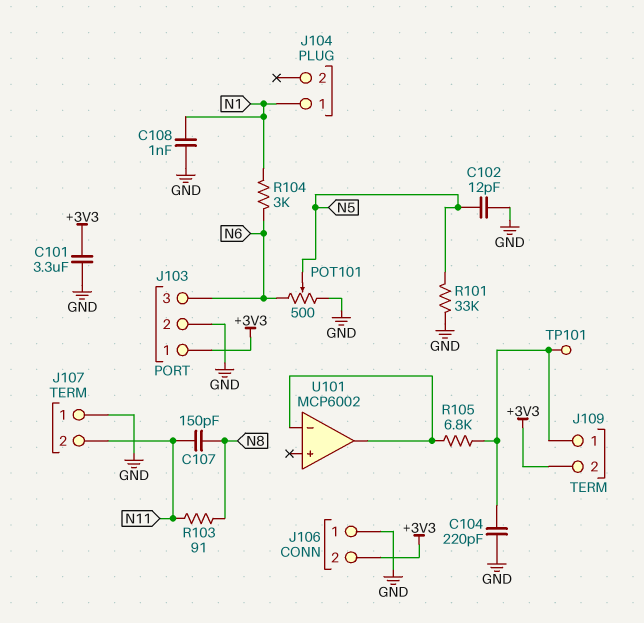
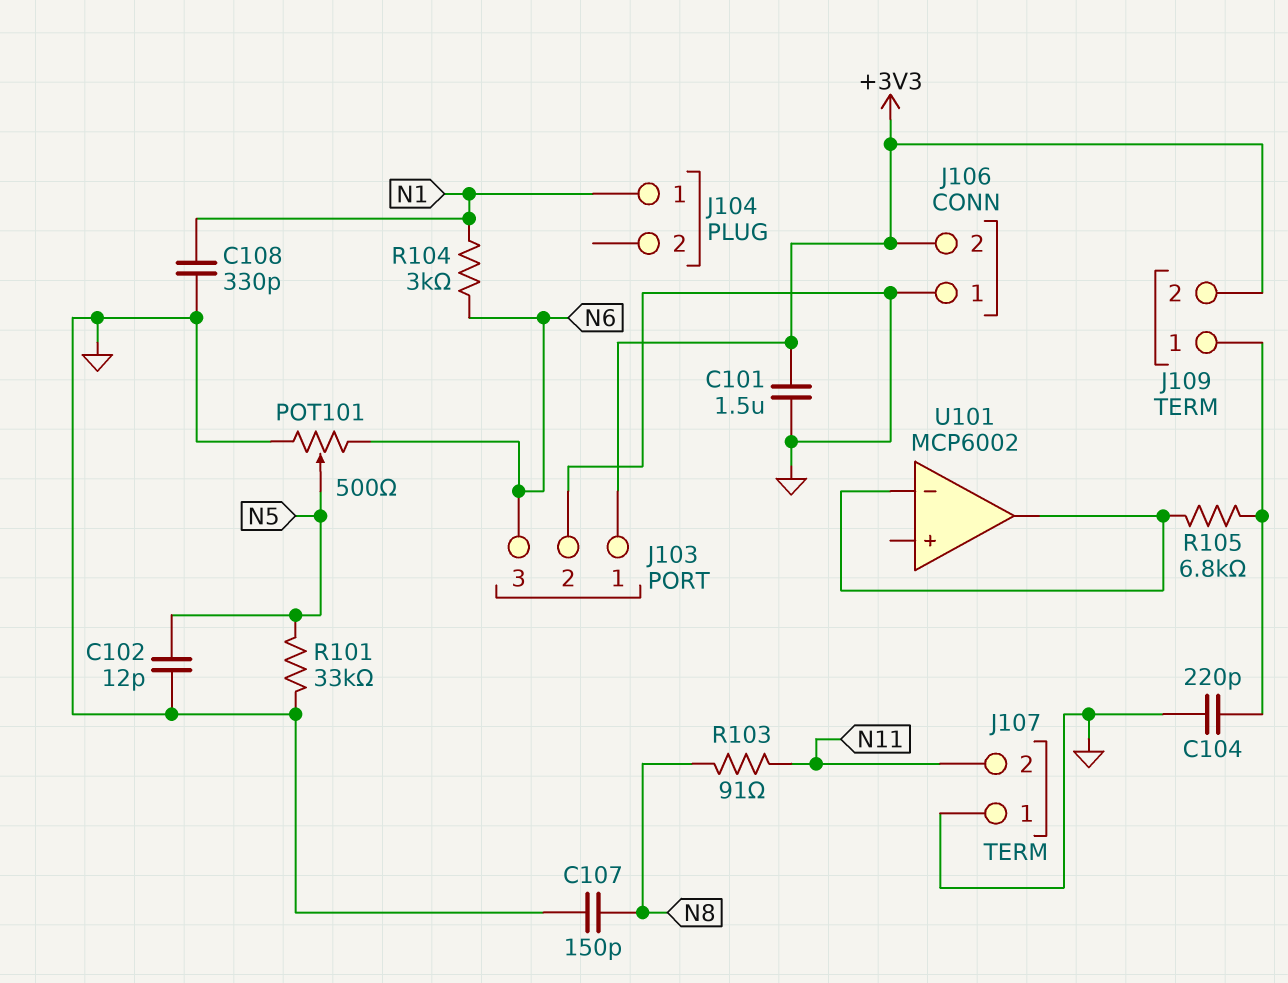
C101: 3.3uF (+3V3, GND) -> 1.5uF (+3V3, GND)
C107: 150pF (N8, N11) -> 150pF (GND, N8)
C108: 1nF (GND, N1) -> 330pF (GND, N1)
TP101: test point (J109/1) -> none

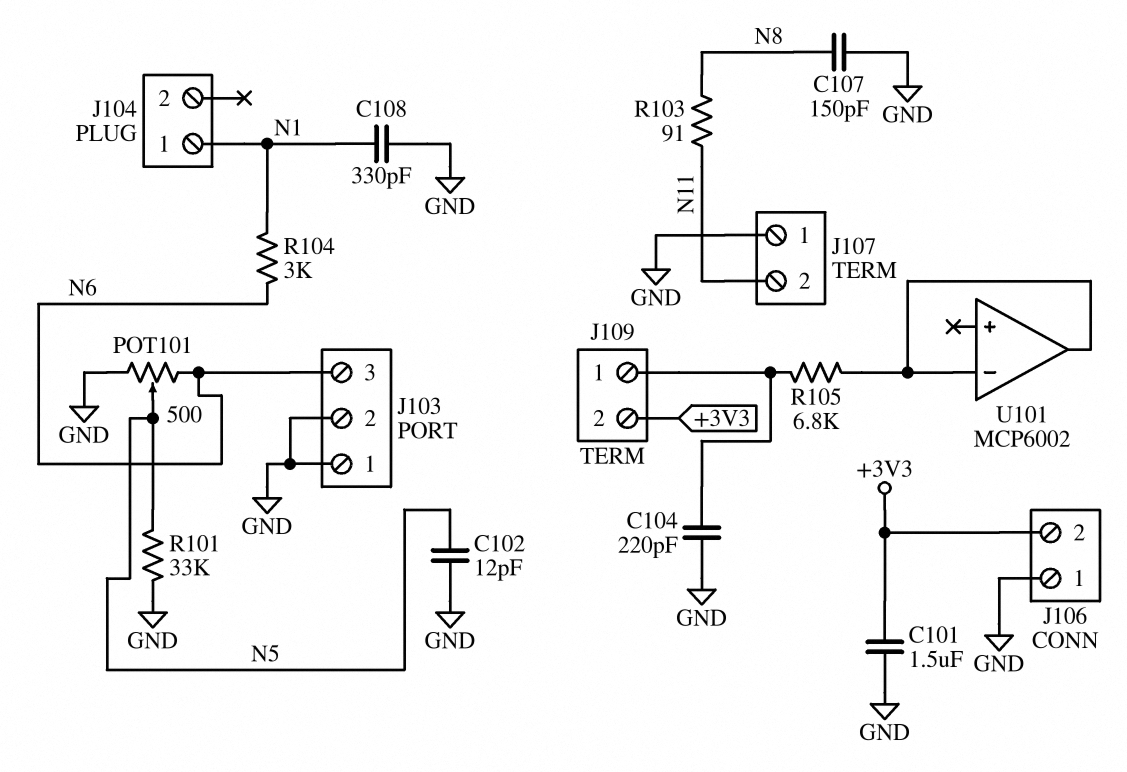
J103 pin 1: +3V3 -> GND

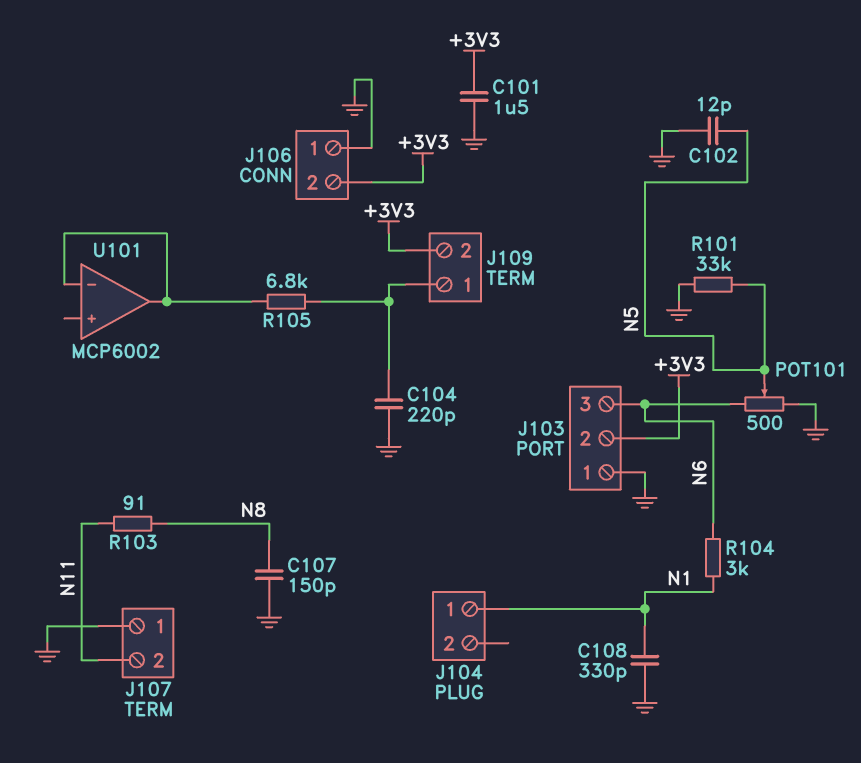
J103 pin 2: GND -> +3V3

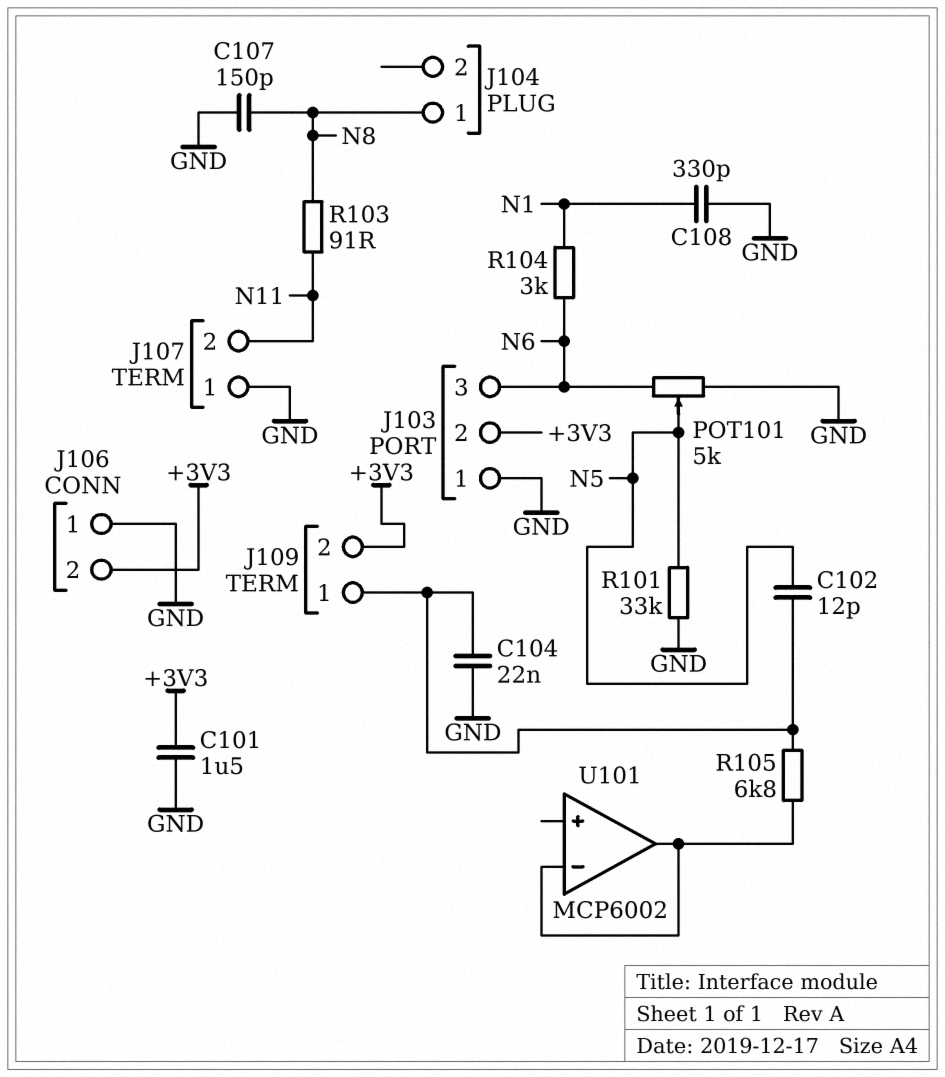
C102: 12pF (GND, N5) -> 12pF (J109/1, N5)
C104: 220pF (GND, J109/1) -> 22nF (GND, J109/1)
J104 pin 1: N1 -> N8
POT101: 500 (GND, N6, wiper N5) -> 5k (GND, N6, wiper N5)

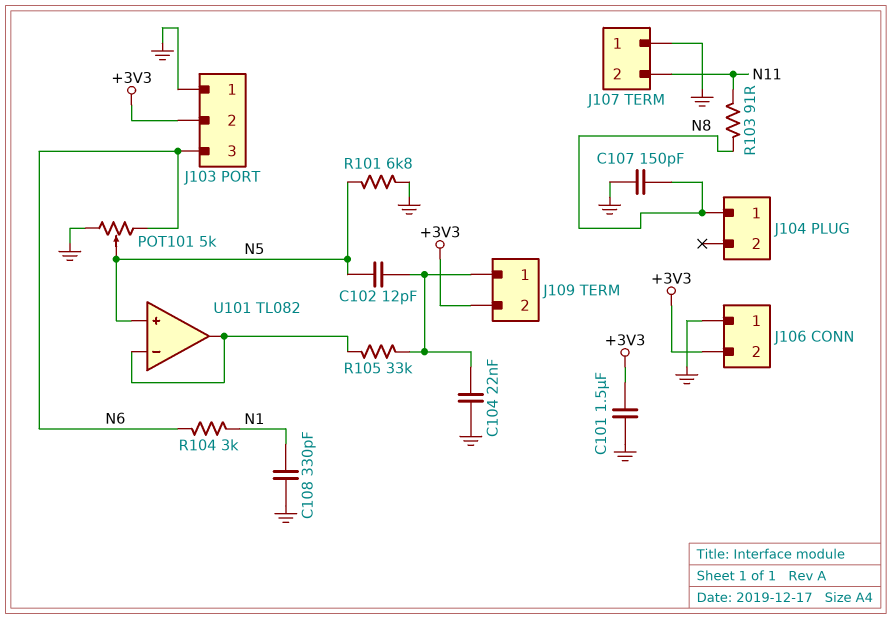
R101: 33k (GND, N5) -> 6.8k (GND, N5)
R105: 6.8k (J109/1, U101/in-) -> 33k (J109/1, U101/in-)
U101: MCP6002 -> TL082
U101 pin in+: none -> N5

